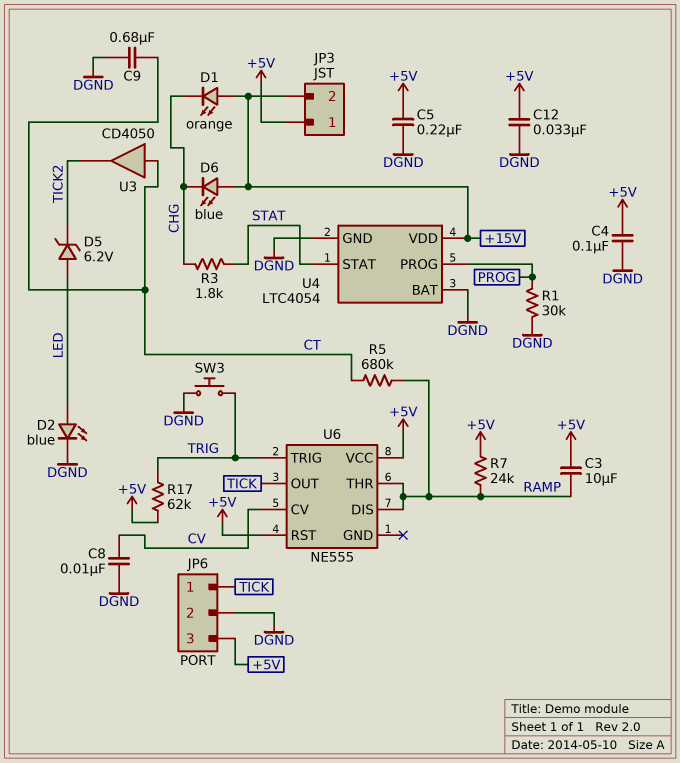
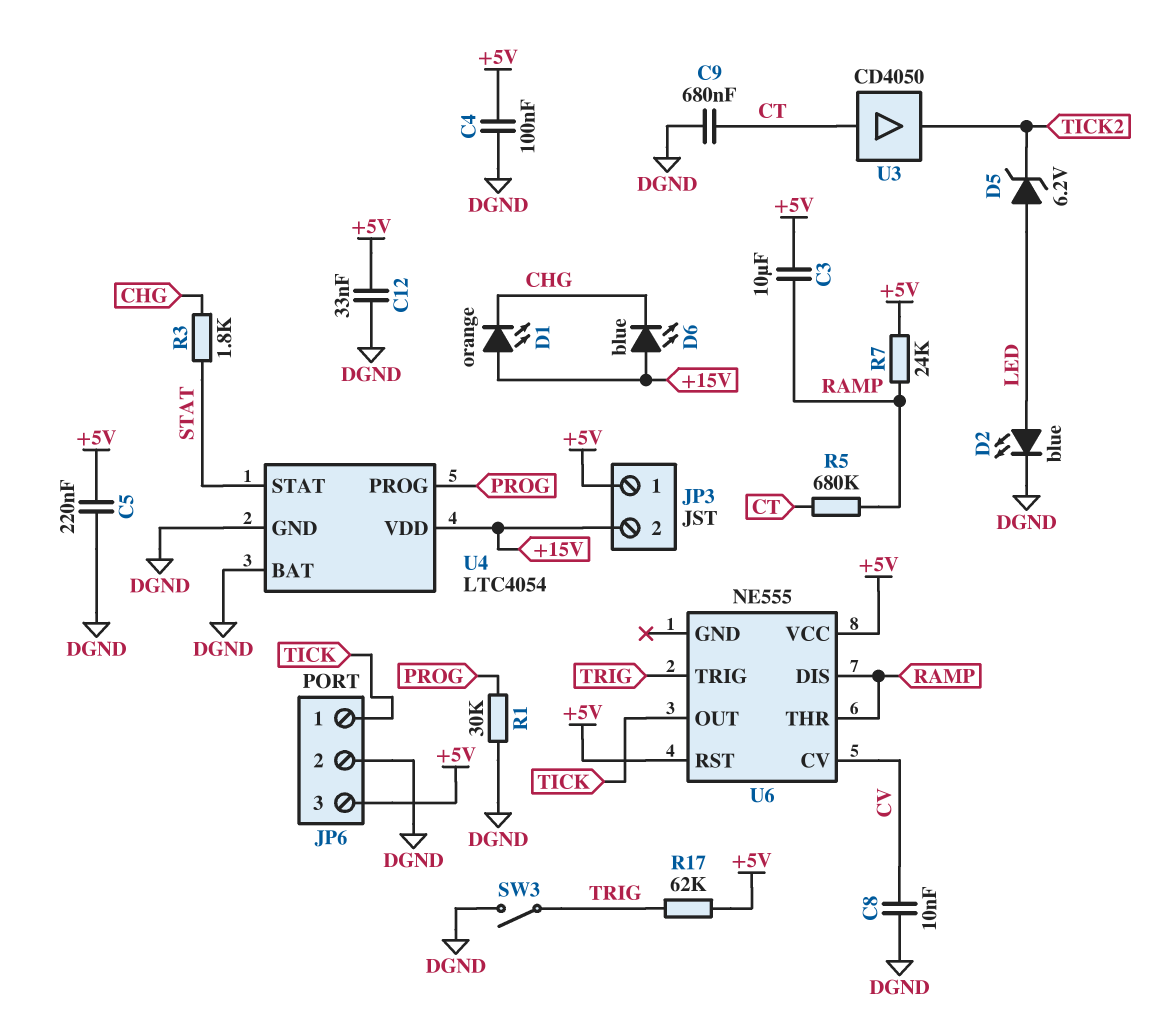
SW3: button (DGND, TRIG) -> switch (DGND, TRIG)

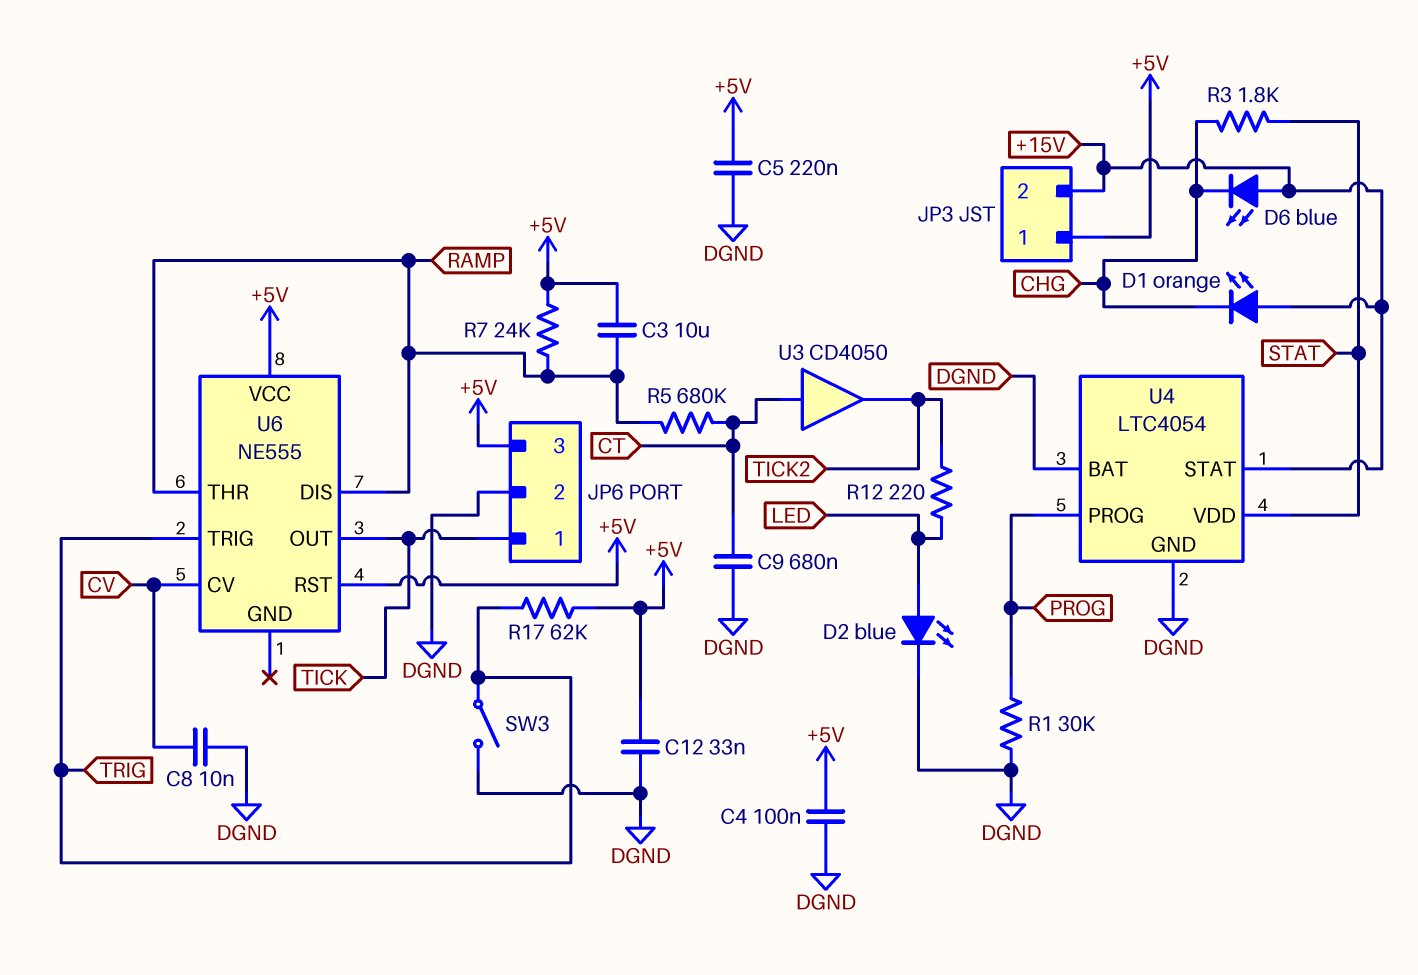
D5: zener 6.2V (A LED, K TICK2) -> none
R12: none -> 220 (LED, TICK2)
U4 pin STAT: STAT -> +15V
U4 pin VDD: +15V -> STAT

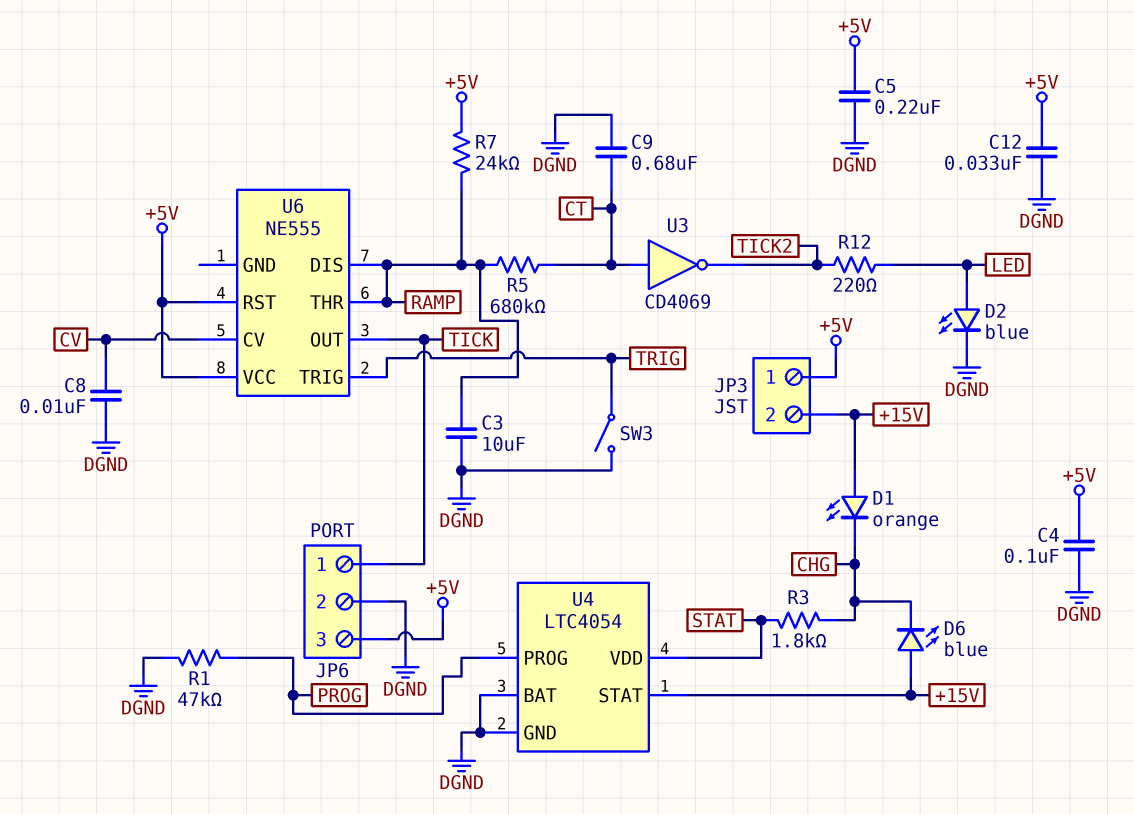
C3: 10uF (+5V, RAMP) -> 10uF (DGND, RAMP)
R1: 30k (DGND, PROG) -> 47k (DGND, PROG)
R17: 62k (+5V, TRIG) -> none
U3: buffer CD4050 (in CT, out TICK2) -> NOT CD4069 (in CT, out TICK2)

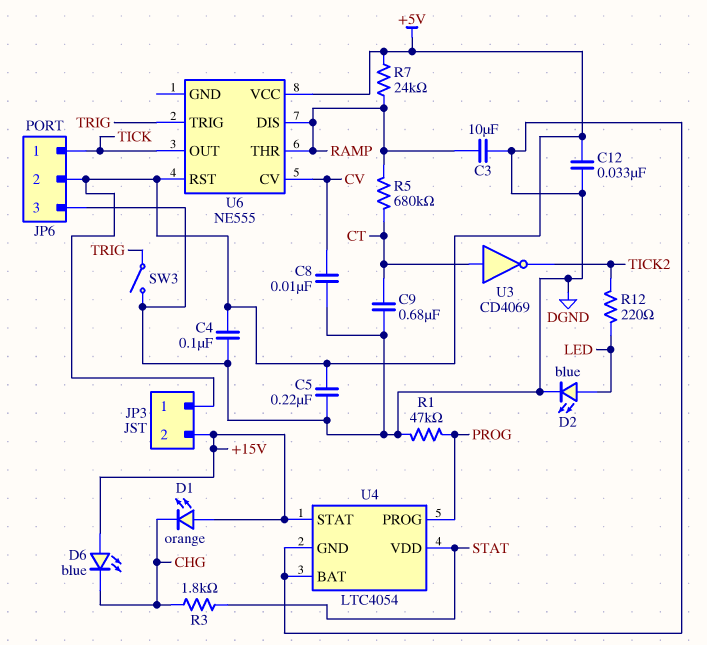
JP6 pin 2: DGND -> +5V
JP6 pin 3: +5V -> DGND

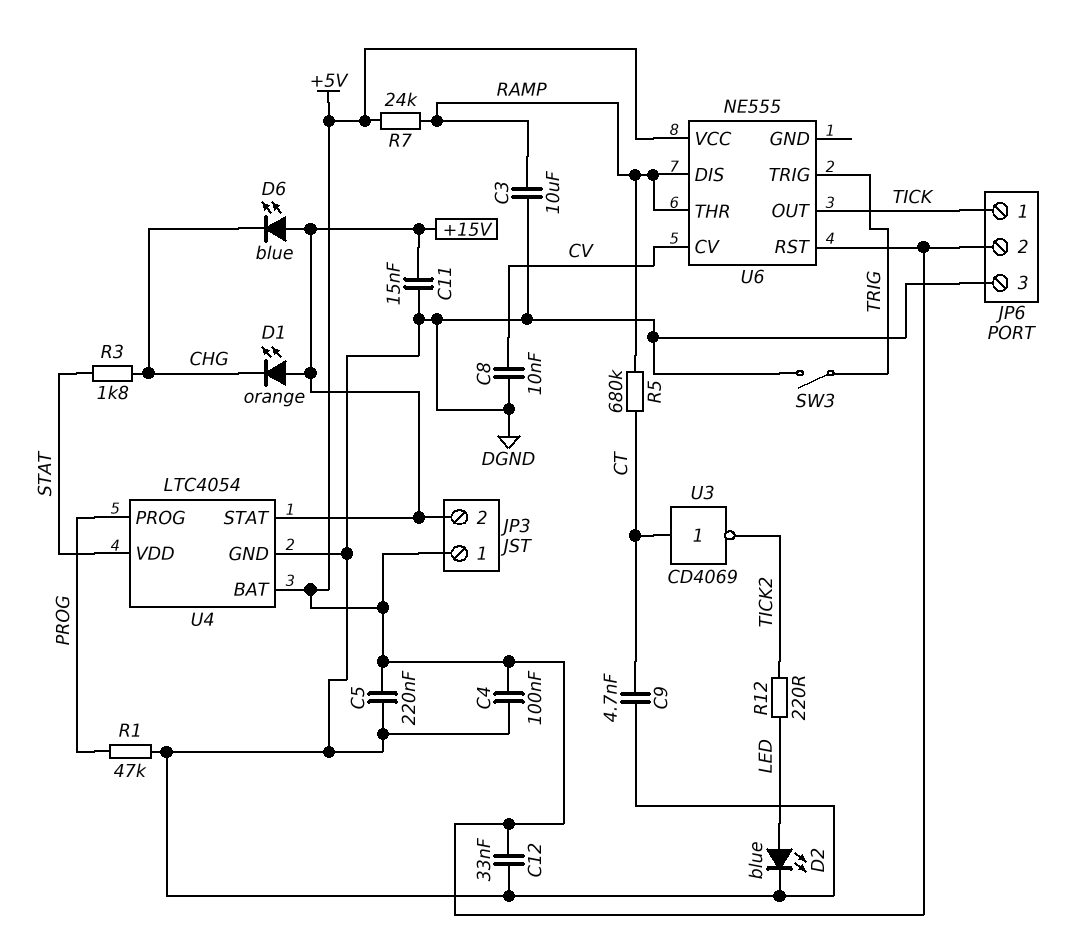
C9: 680nF (CT, DGND) -> 4.7nF (CT, DGND)
C11: none -> 15nF (+15V, DGND)
U4 pin BAT: DGND -> +5V

